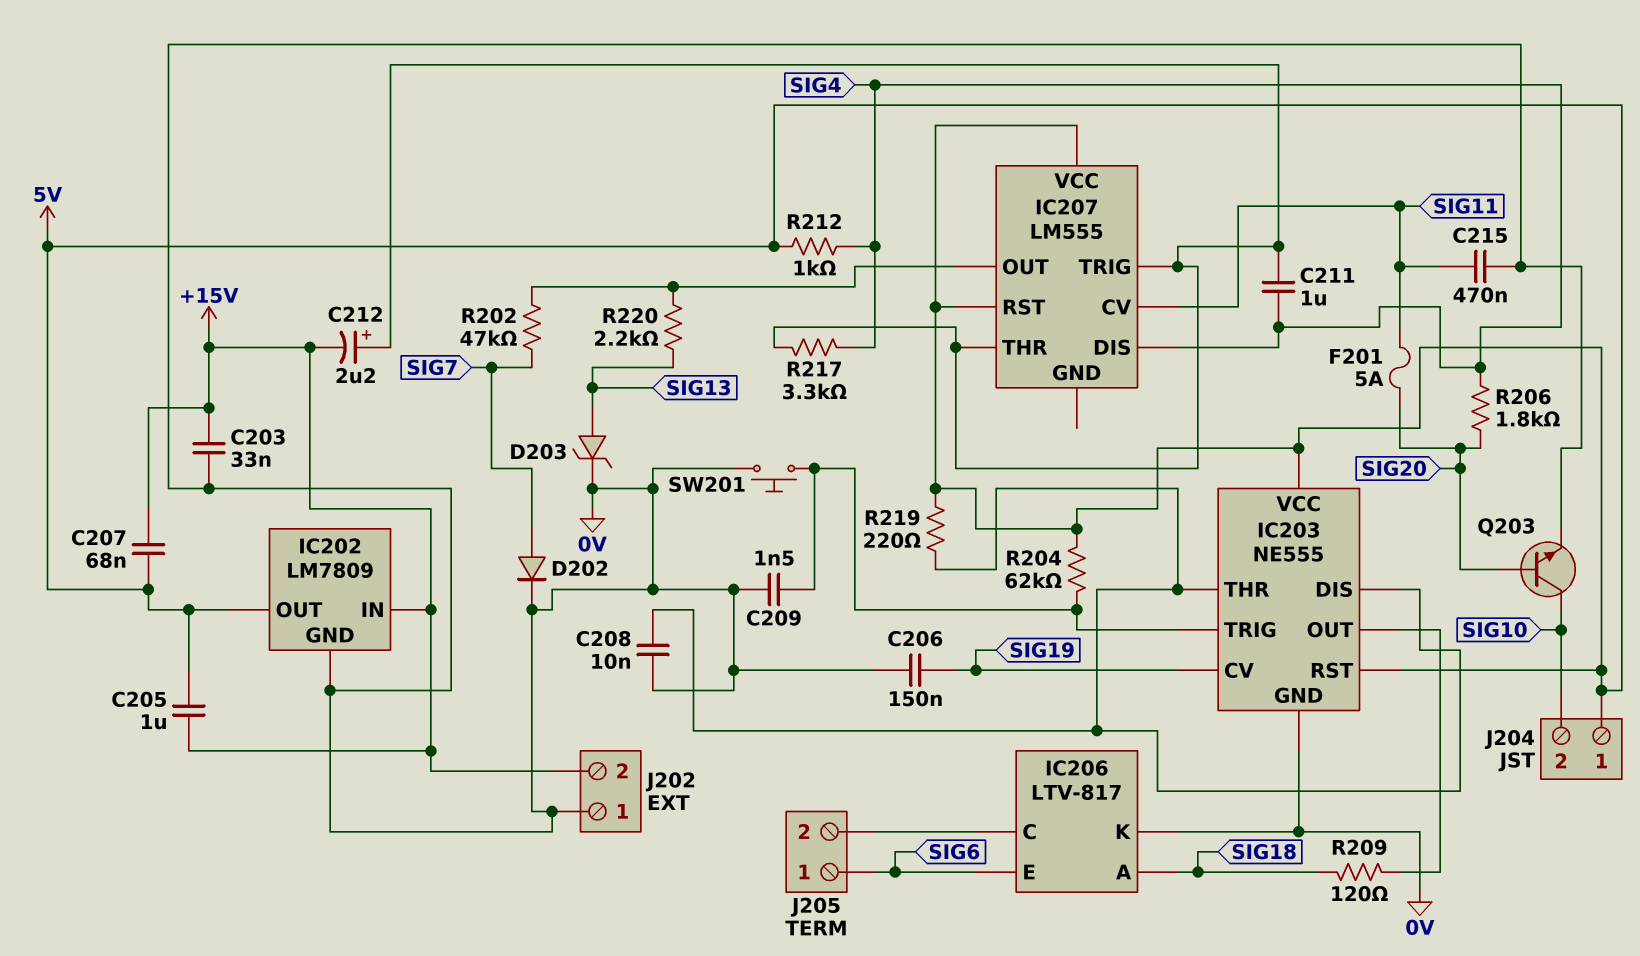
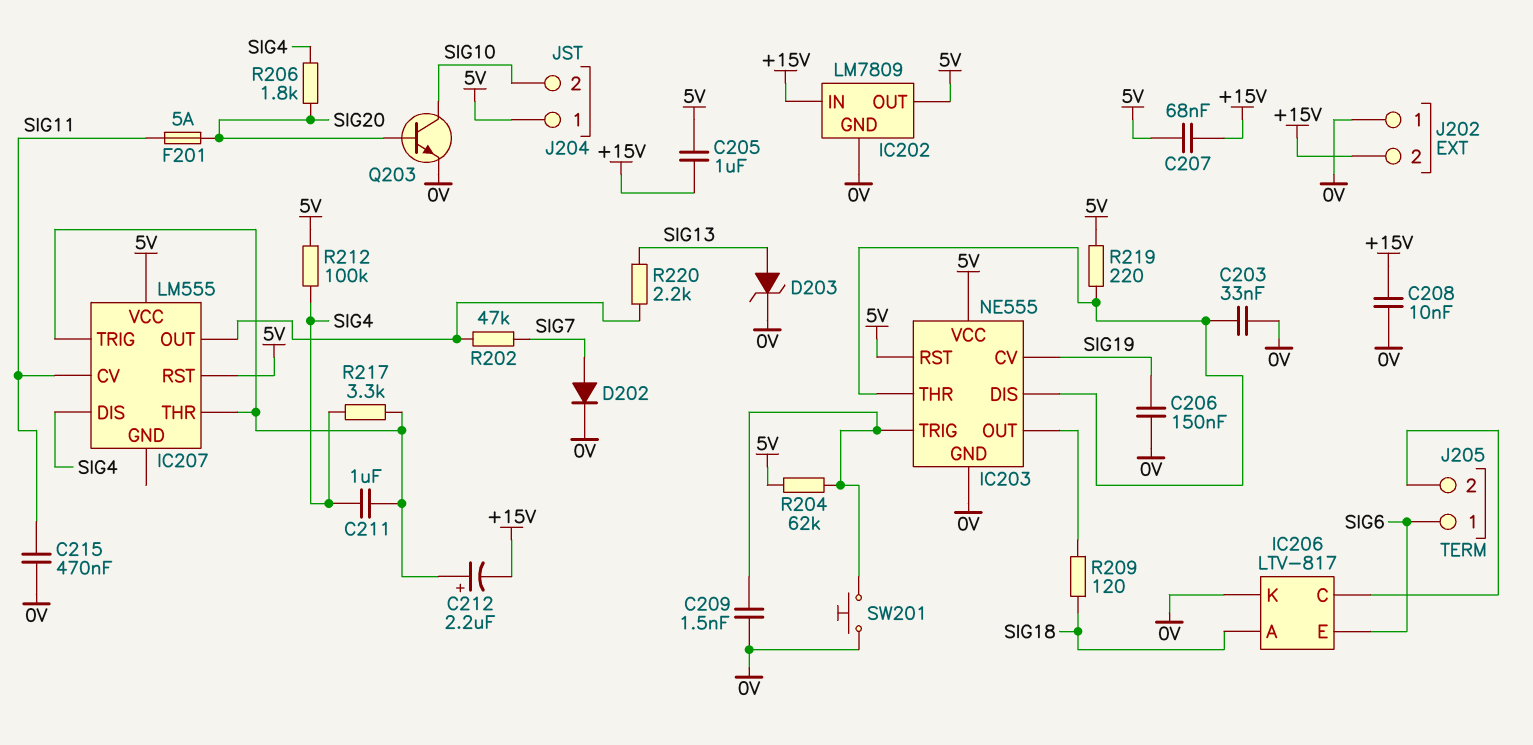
C203: 33nF (+15V, 0V) -> 33nF (0V, IC203/DIS)
C208: 10nF (0V, IC203/DIS) -> 10nF (+15V, 0V)
R212: 1k (5V, SIG4) -> 100k (5V, SIG4)

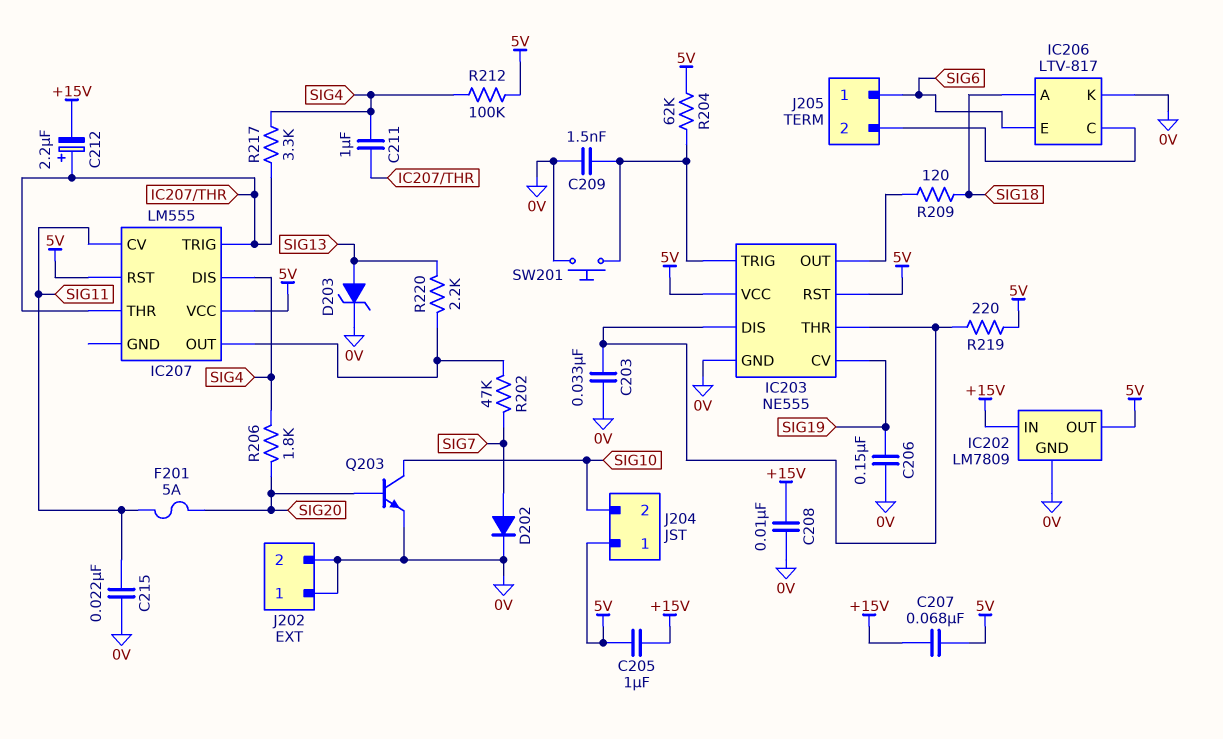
C215: 470nF (0V, SIG11) -> 22nF (0V, SIG11)
J202 pin 2: +15V -> 0V

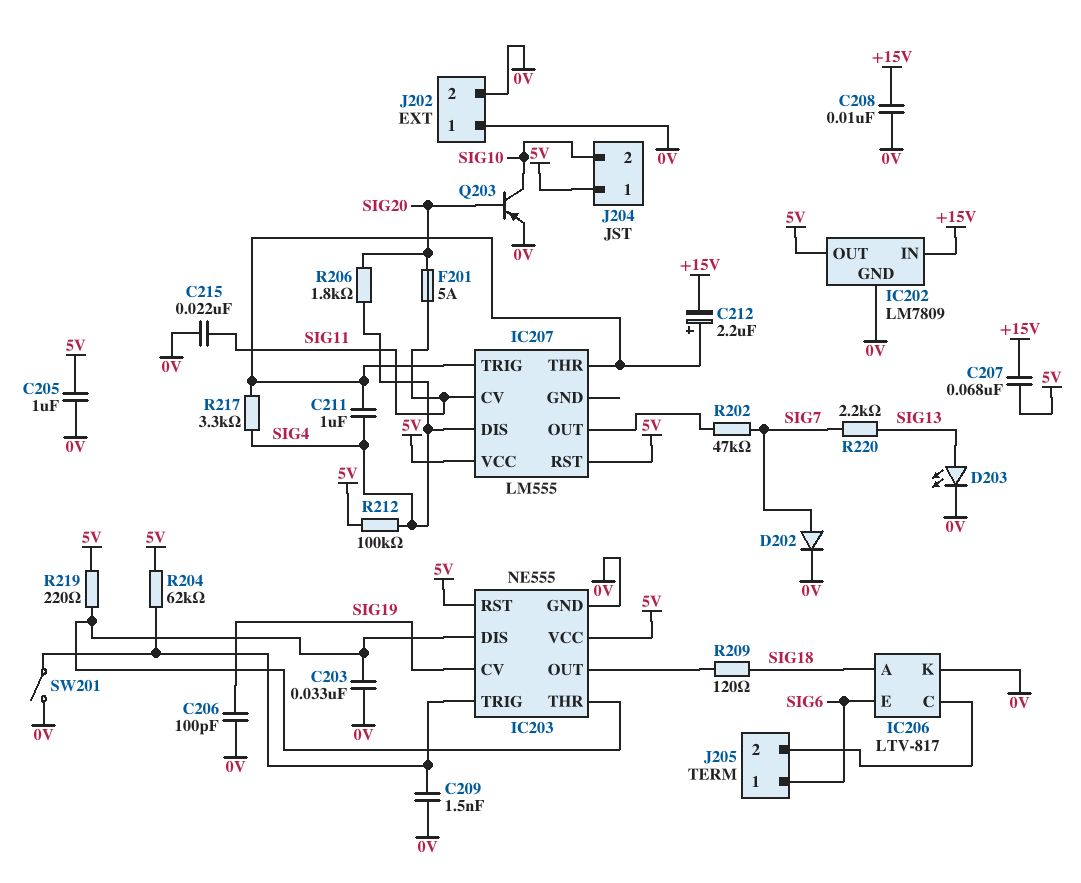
C205: 1uF (+15V, 5V) -> 1uF (0V, 5V)
C206: 150nF (0V, SIG19) -> 100pF (0V, SIG19)
D203: zener (A SIG13, K 0V) -> LED (A SIG13, K 0V)
Q203: NPN (B SIG20, C SIG10, E 0V) -> PNP (B SIG20, C SIG10, E 0V)
R220: 2.2k (IC207/OUT, SIG13) -> 2.2k (SIG7, SIG13)
SW201: button (0V, IC203/TRIG) -> switch (0V, IC203/TRIG)

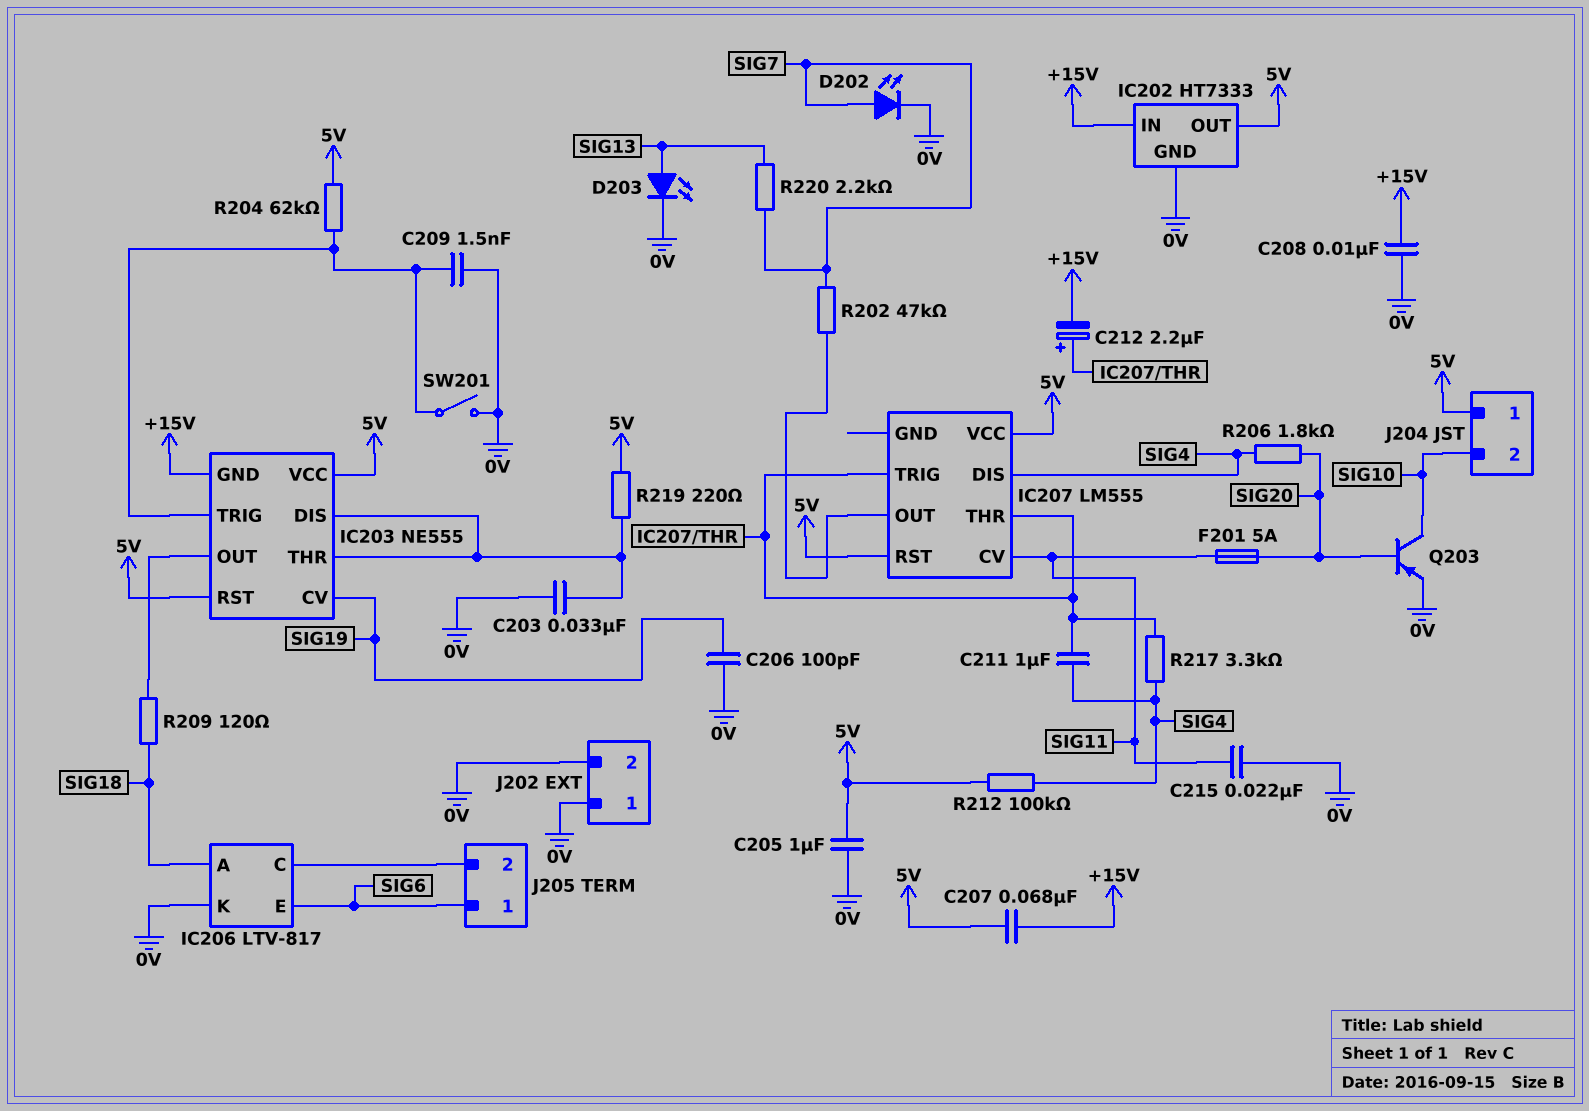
D202: diode (A SIG7, K 0V) -> LED (A SIG7, K 0V)
IC202: LM7809 -> HT7333
IC203 pin GND: 0V -> +15V

